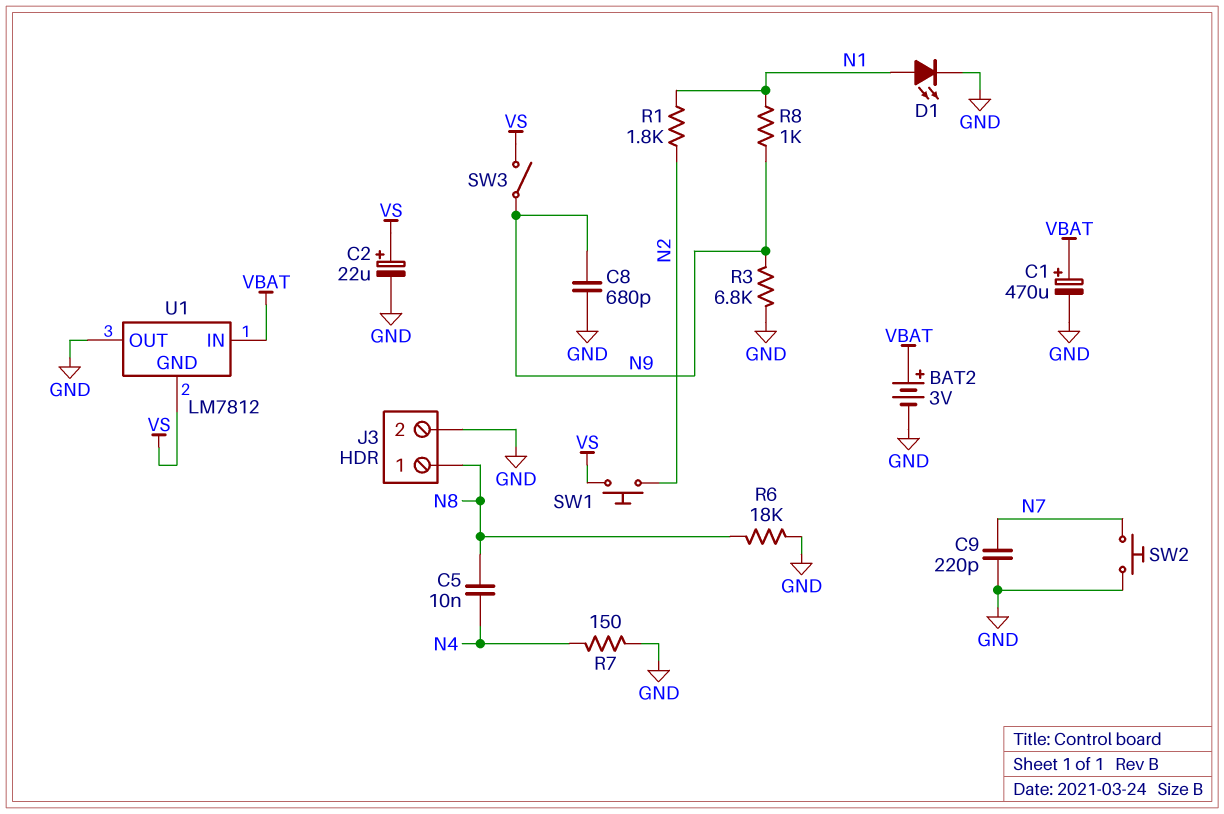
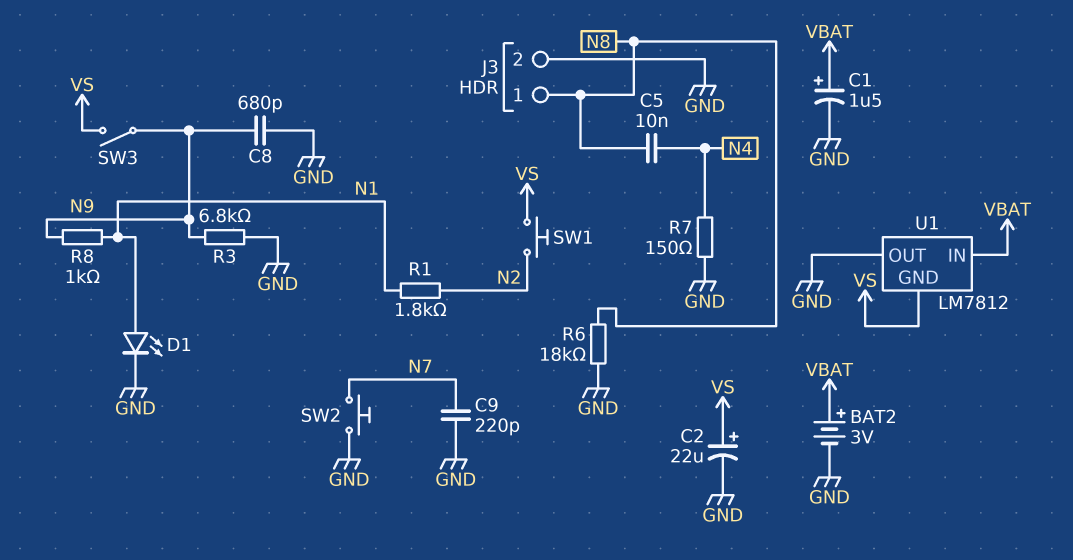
C1: 470uF (plus VBAT, minus GND) -> 1.5uF (plus VBAT, minus GND)

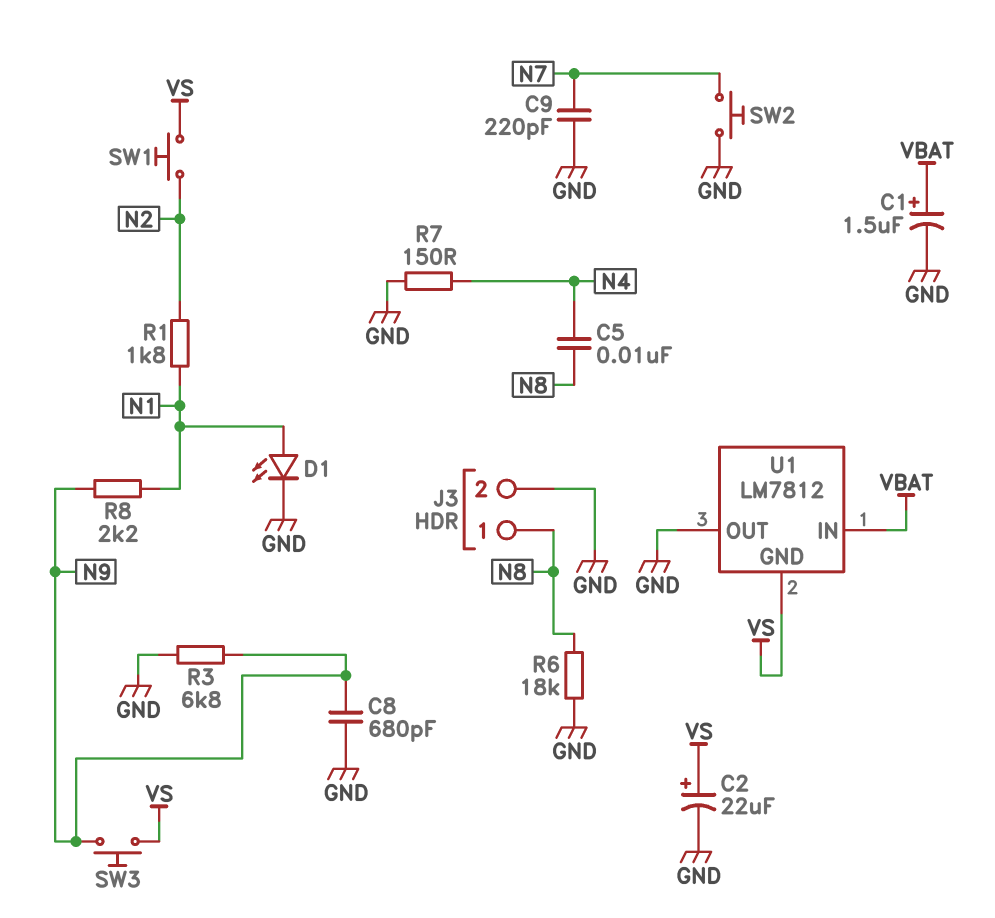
BAT2: 3V (plus VBAT, minus GND) -> none
R8: 1k (N1, N9) -> 2.2k (N1, N9)
SW3: switch (N9, VS) -> button (N9, VS)

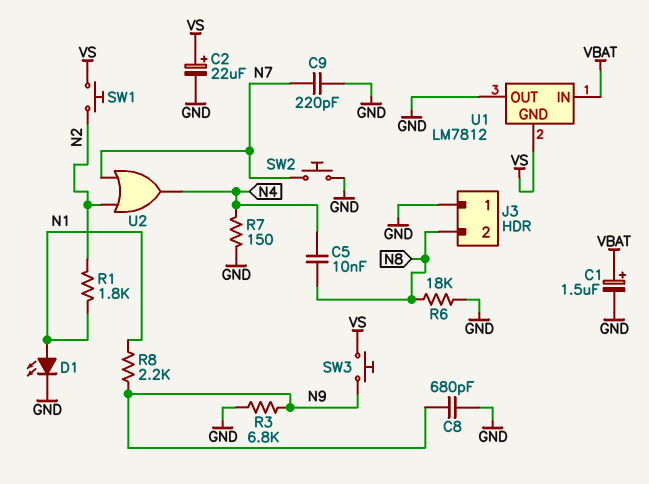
J3 pin 1: N8 -> GND
J3 pin 2: GND -> N8
U2: none -> OR (in N2, in N7, out N4)

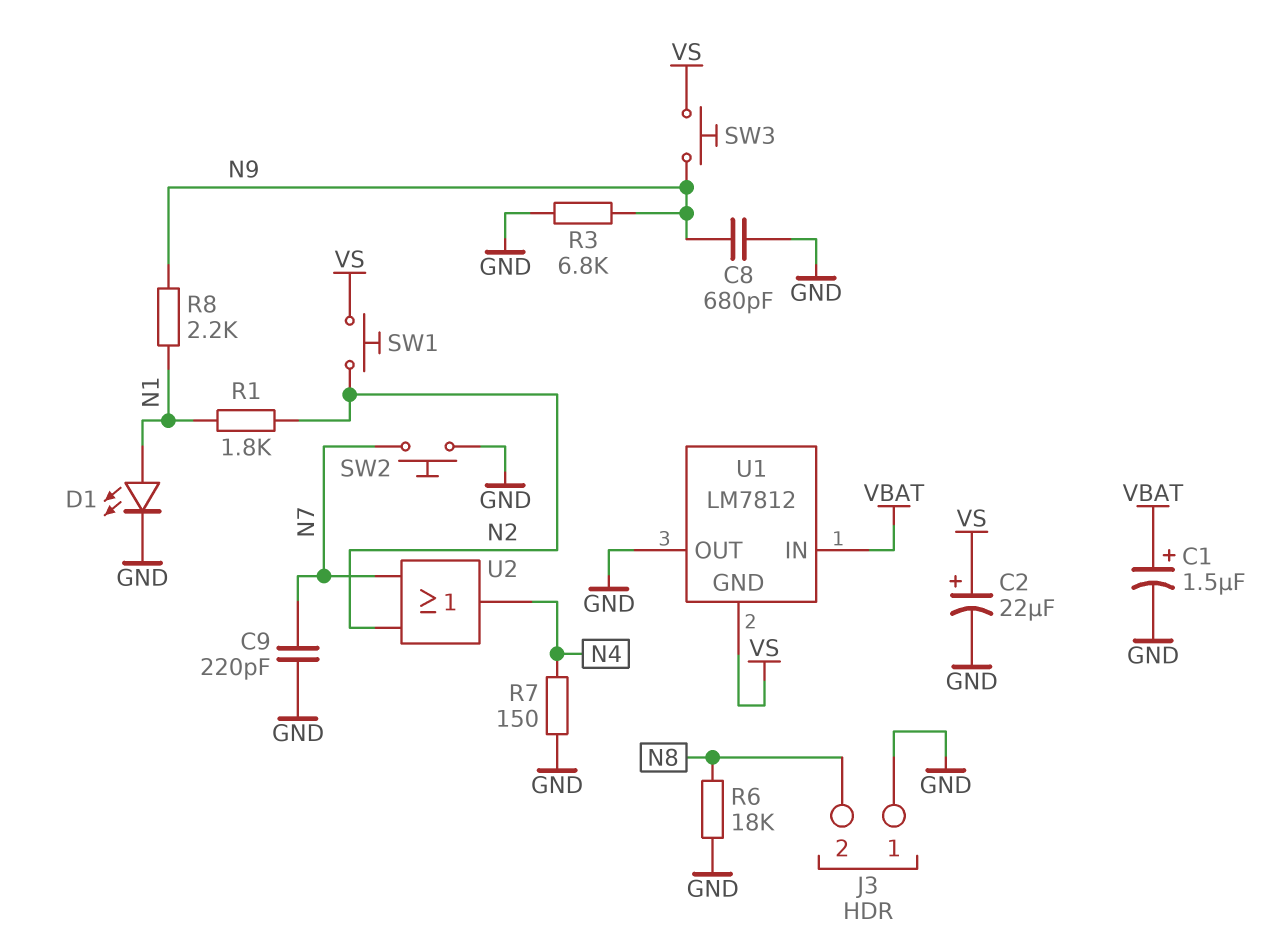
C5: 10nF (N4, N8) -> none

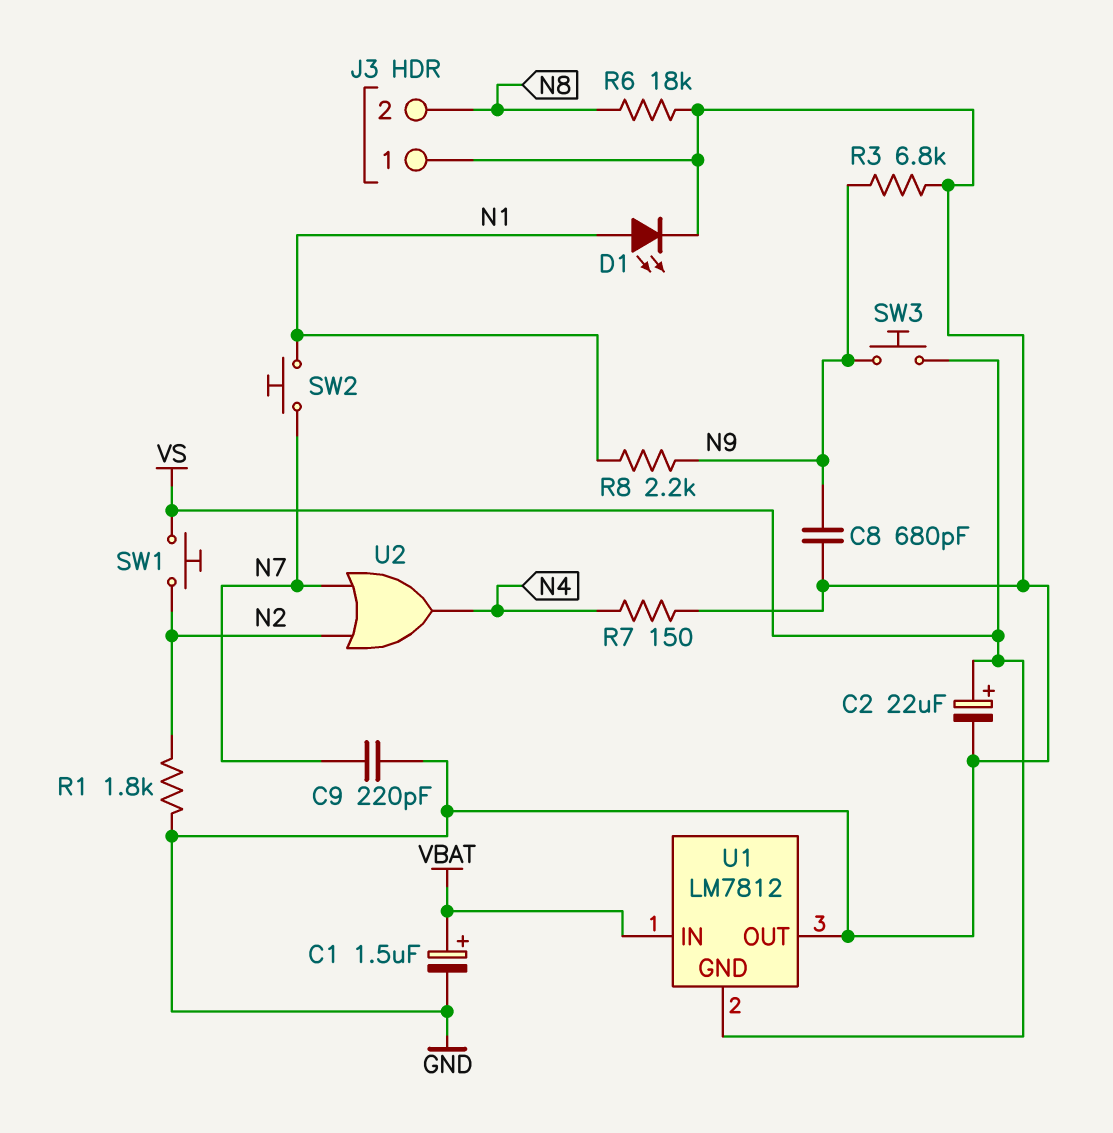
R1: 1.8k (N1, N2) -> 1.8k (GND, N2)
SW2: button (GND, N7) -> button (N1, N7)

